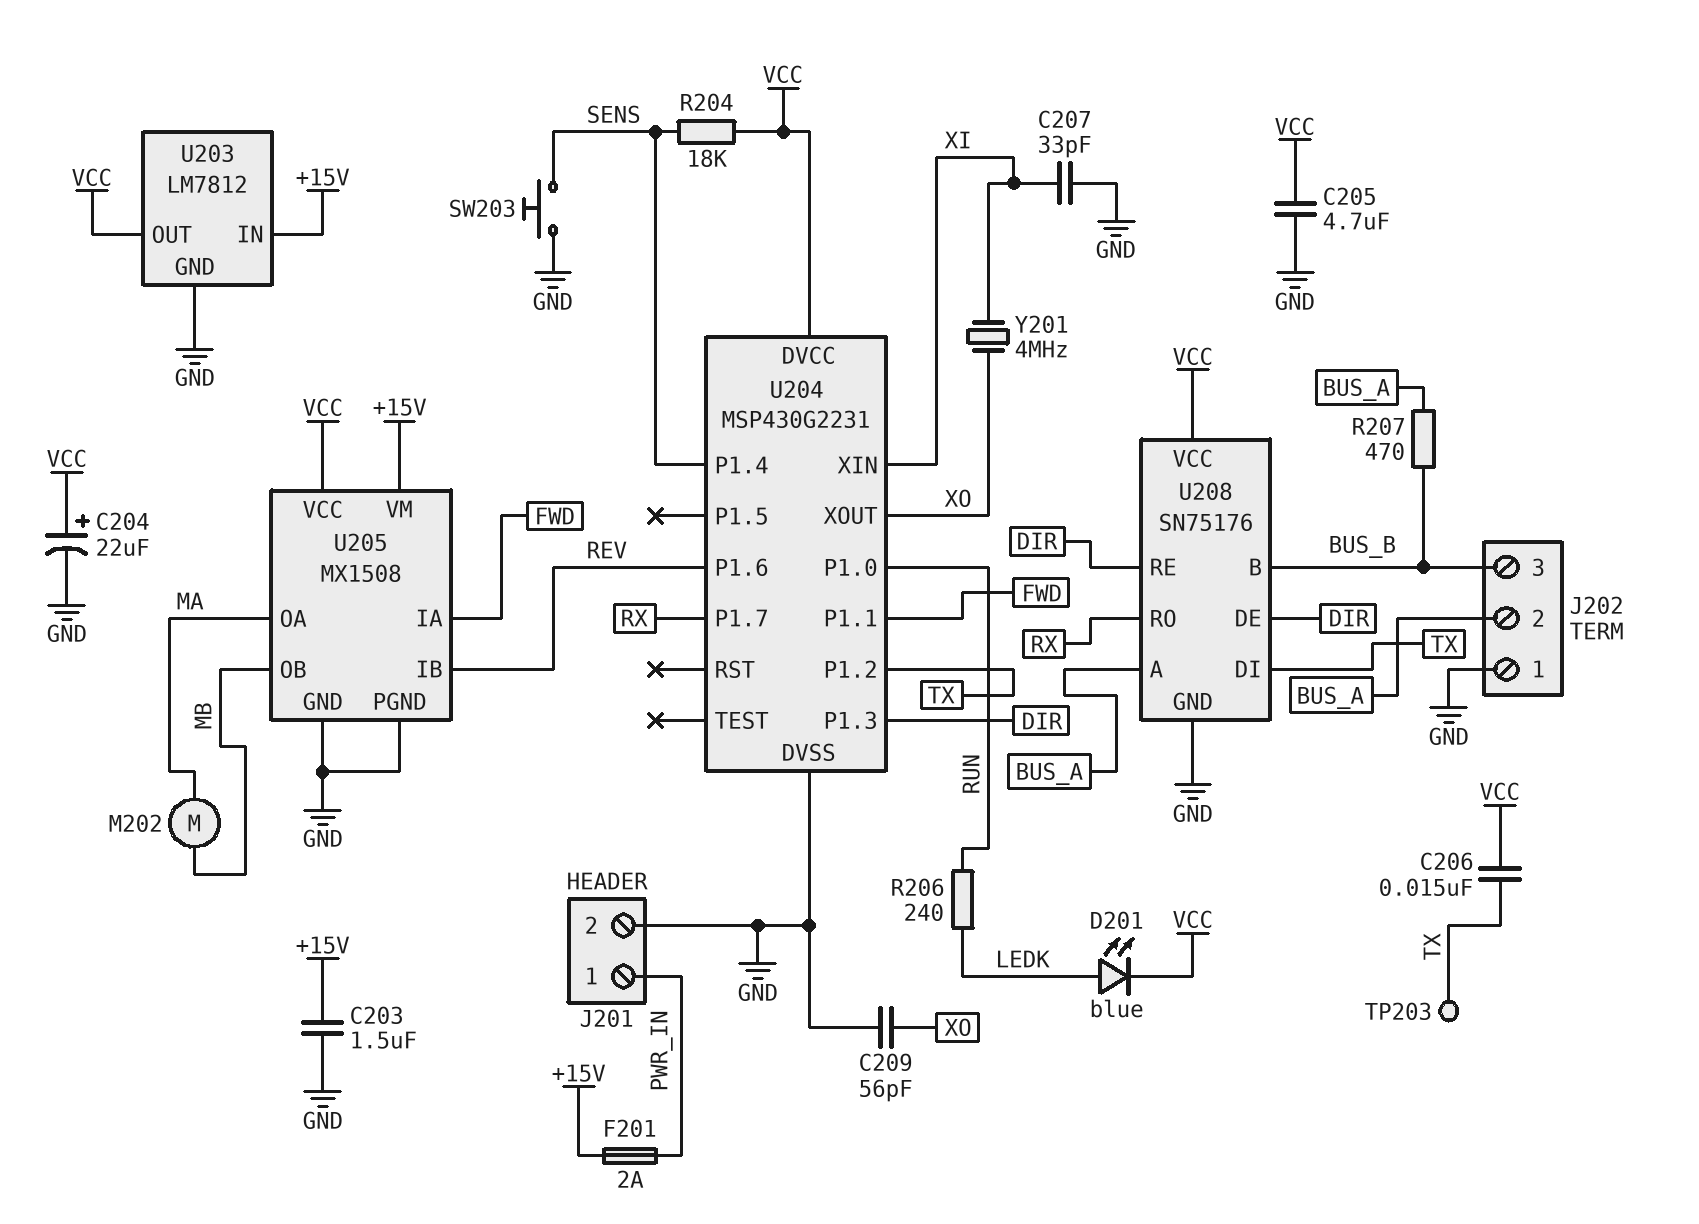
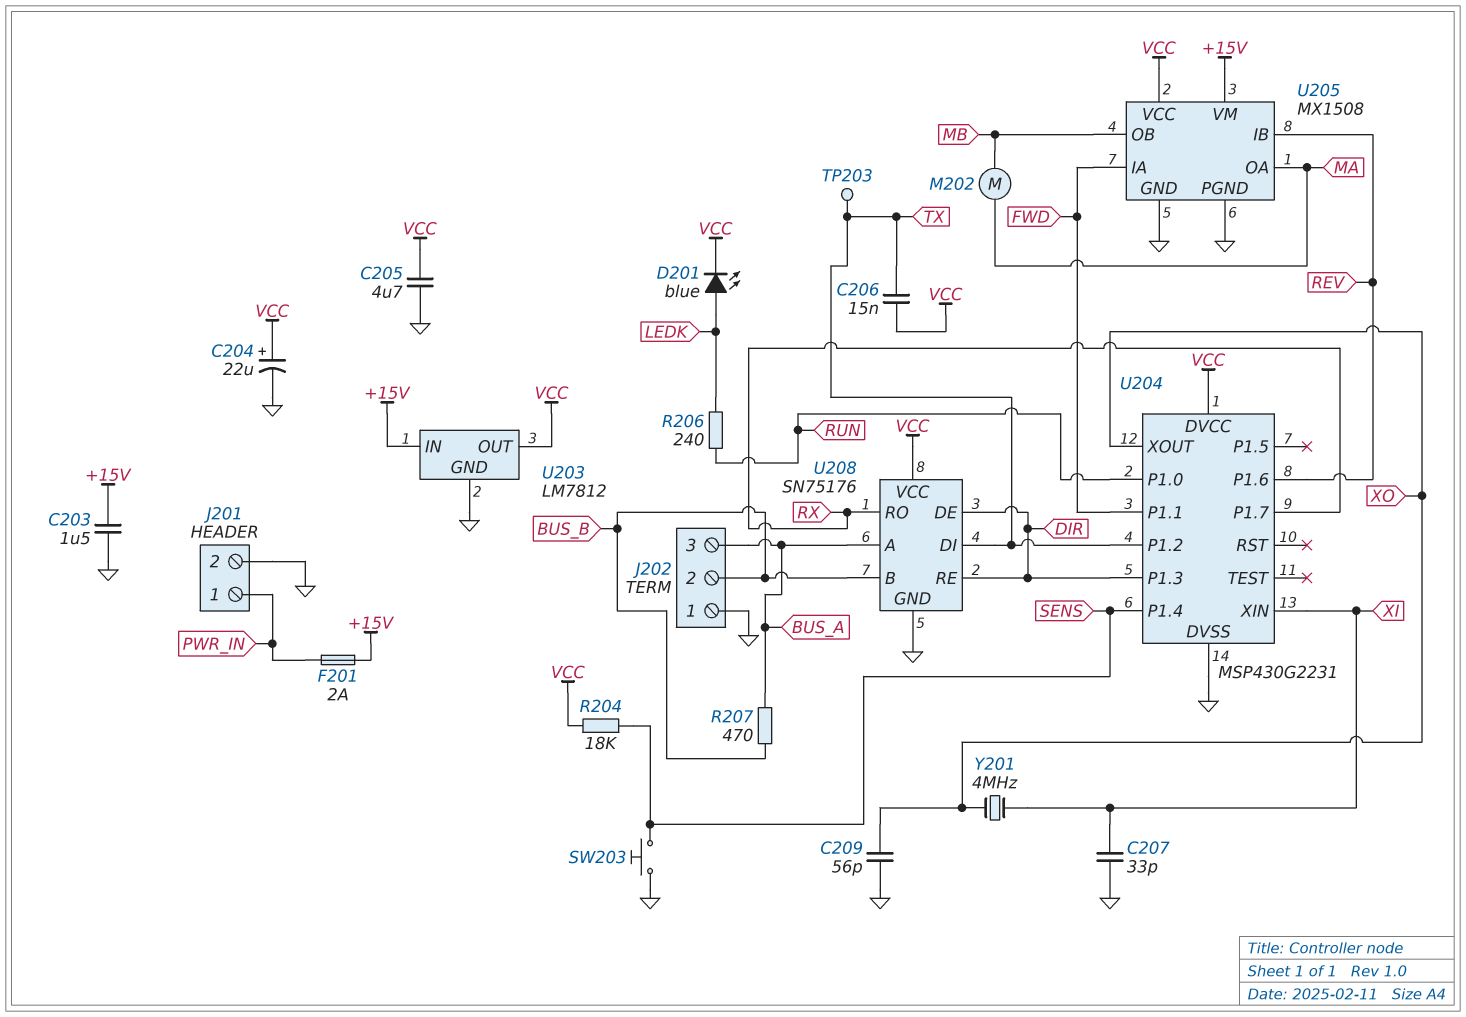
J202 pin 2: BUS_A -> BUS_B
J202 pin 3: BUS_B -> BUS_A

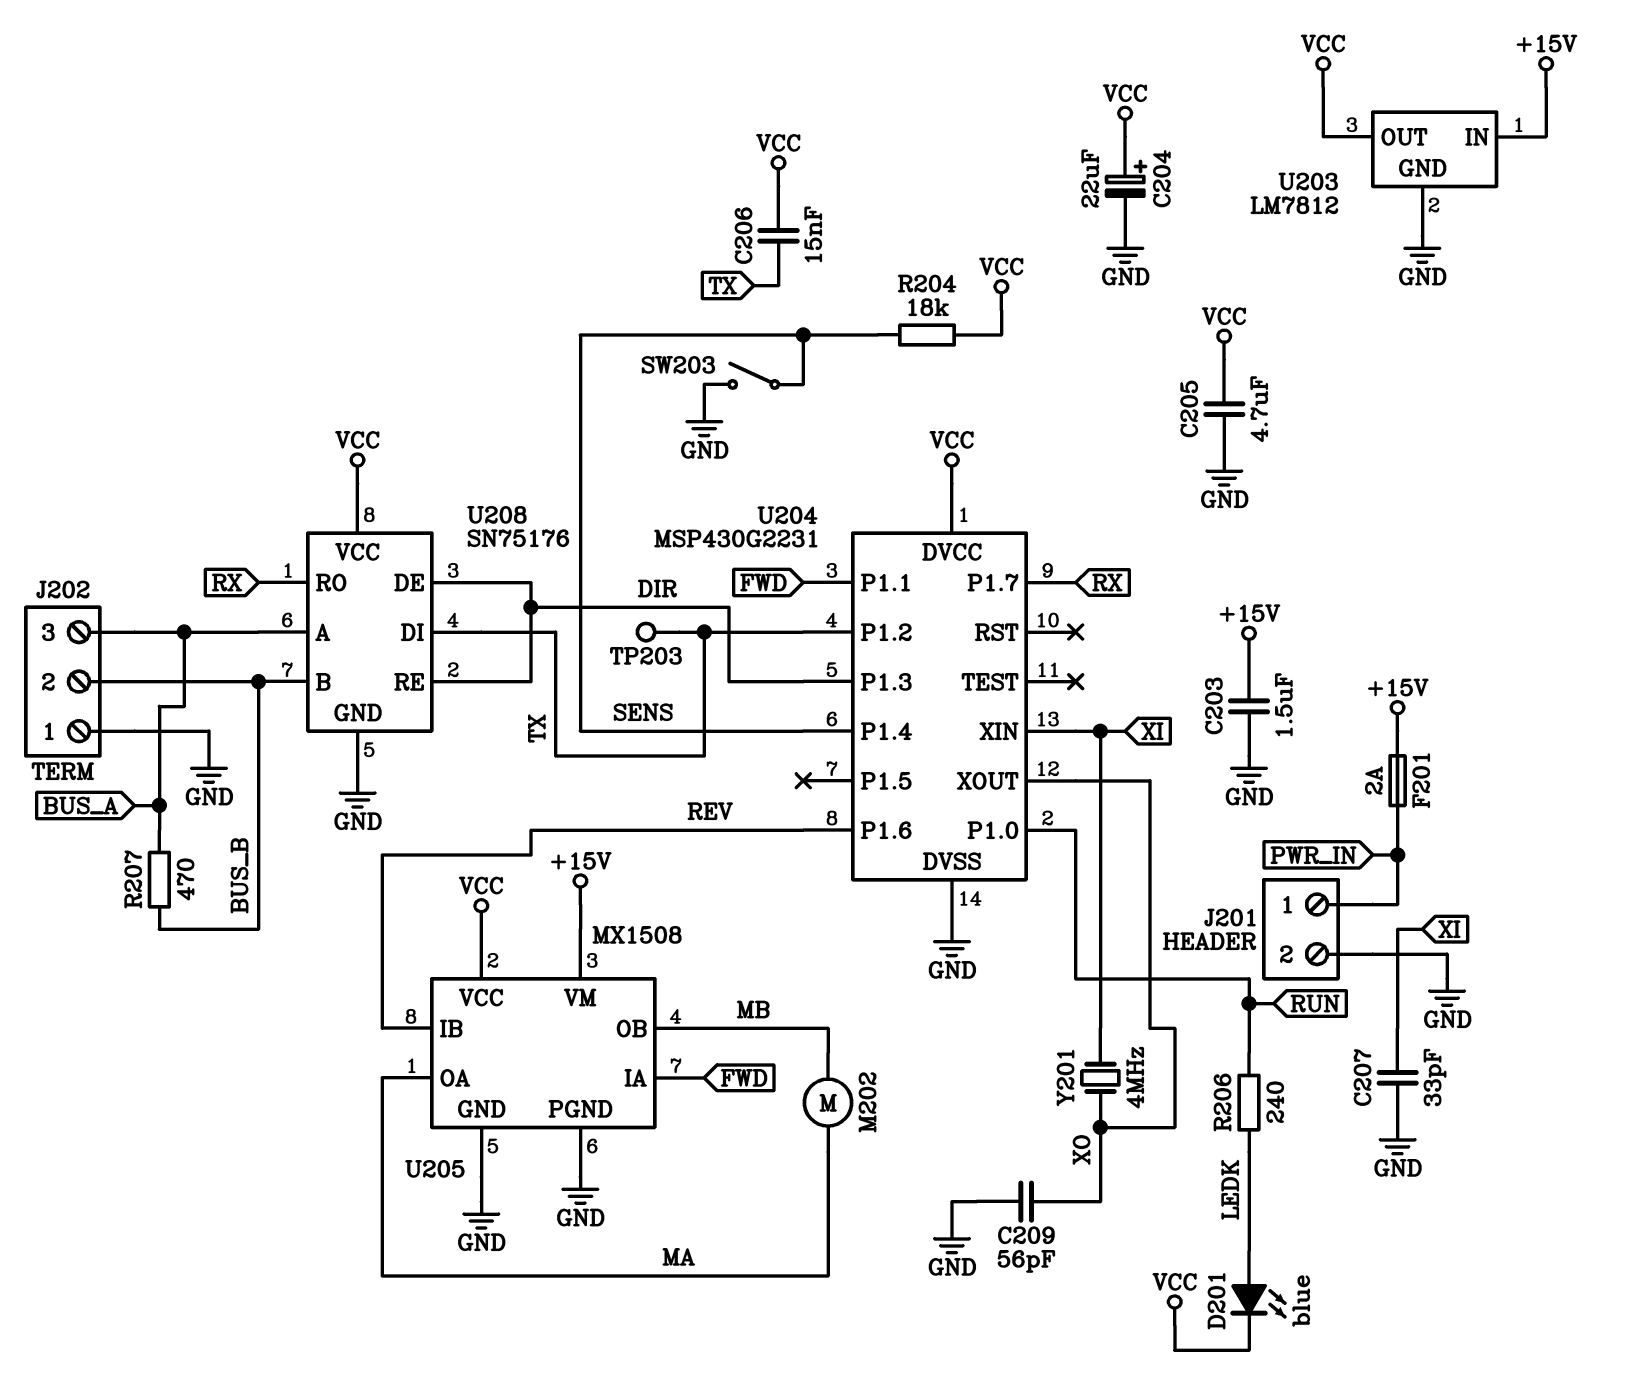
SW203: button (GND, SENS) -> switch (GND, SENS)

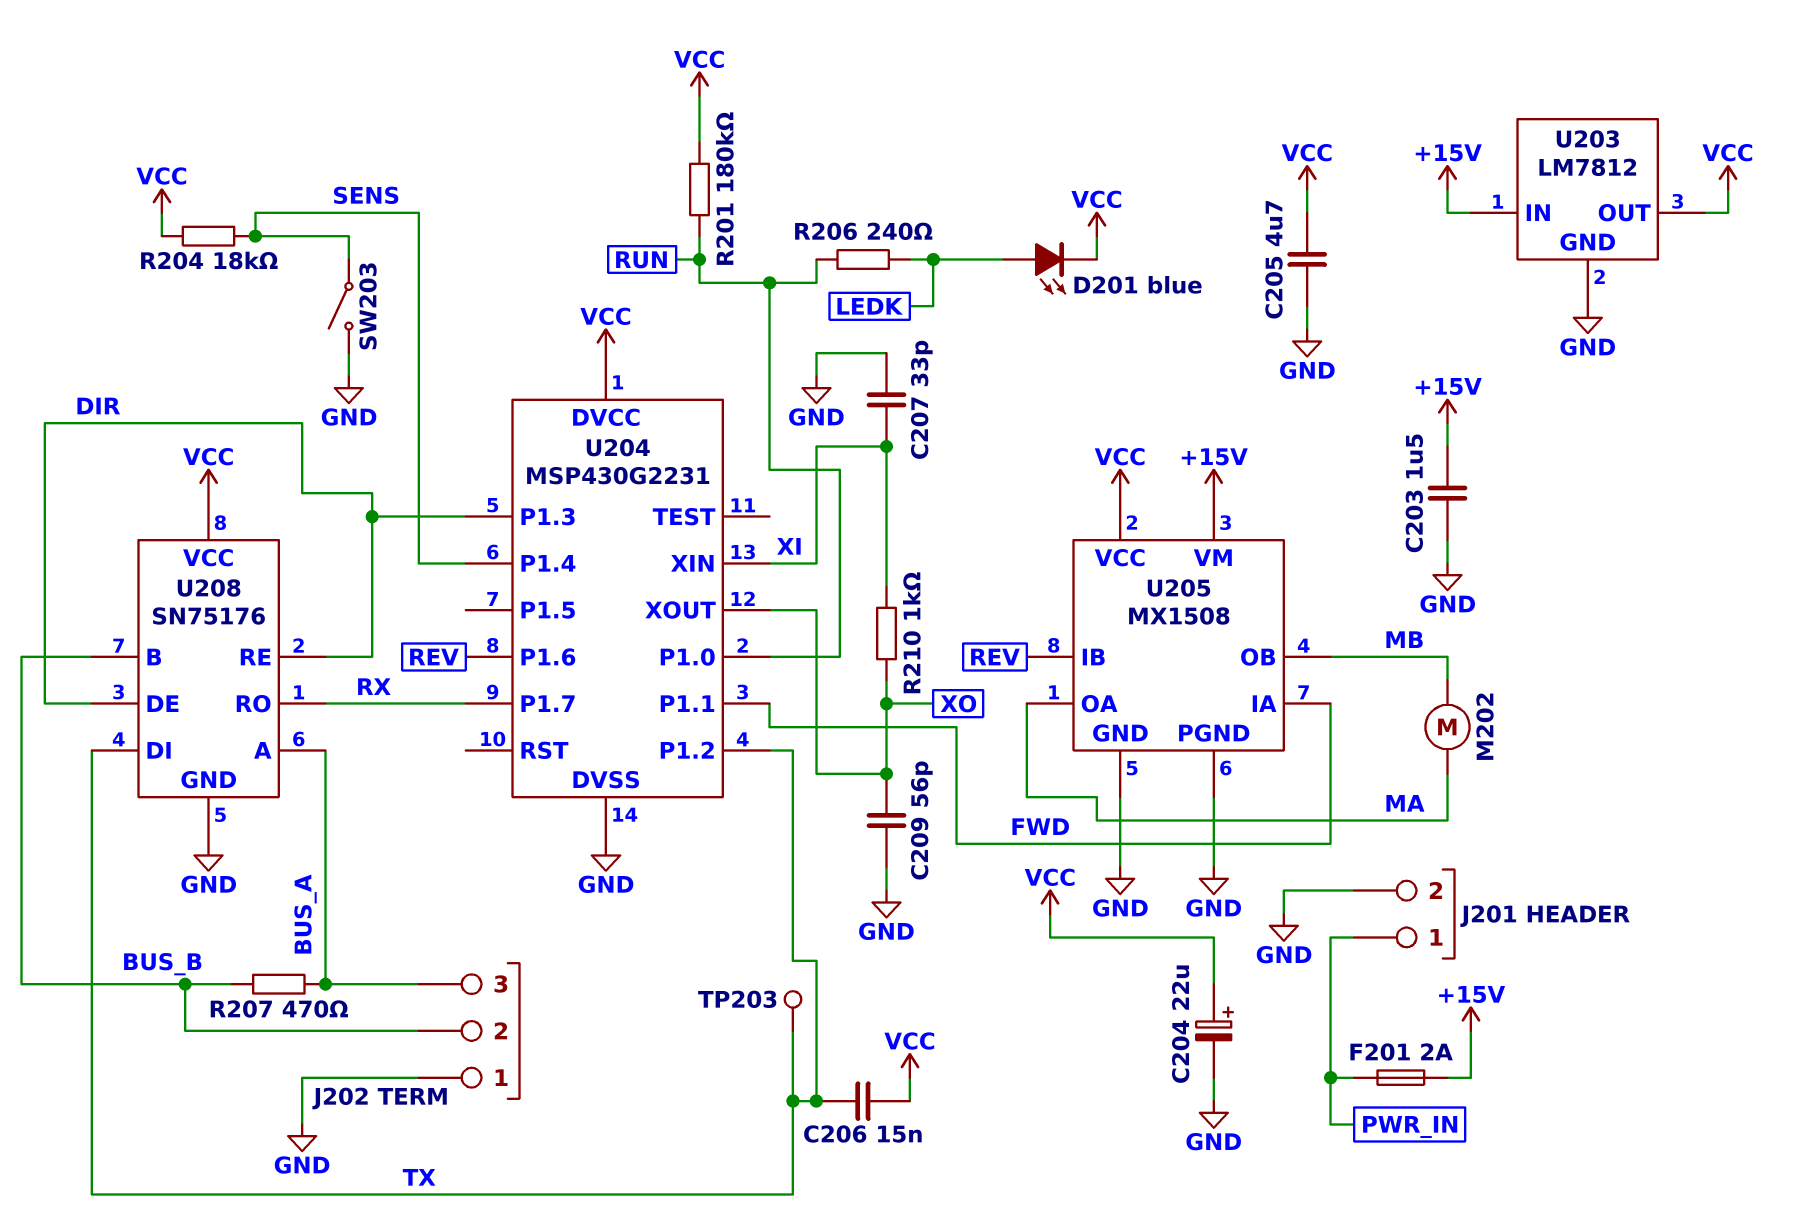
R201: none -> 180k (RUN, VCC)
R210: none -> 1k (XI, XO)
Y201: 4MHz (XI, XO) -> none

